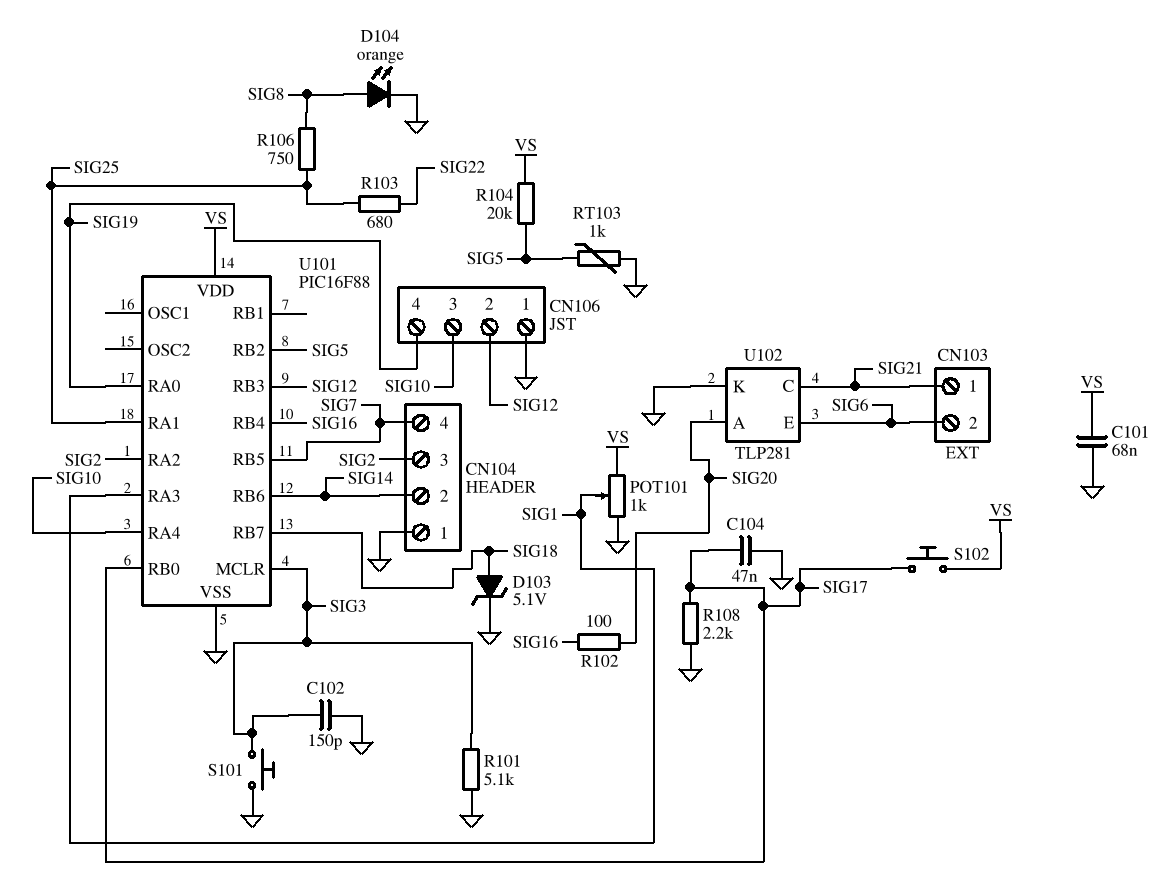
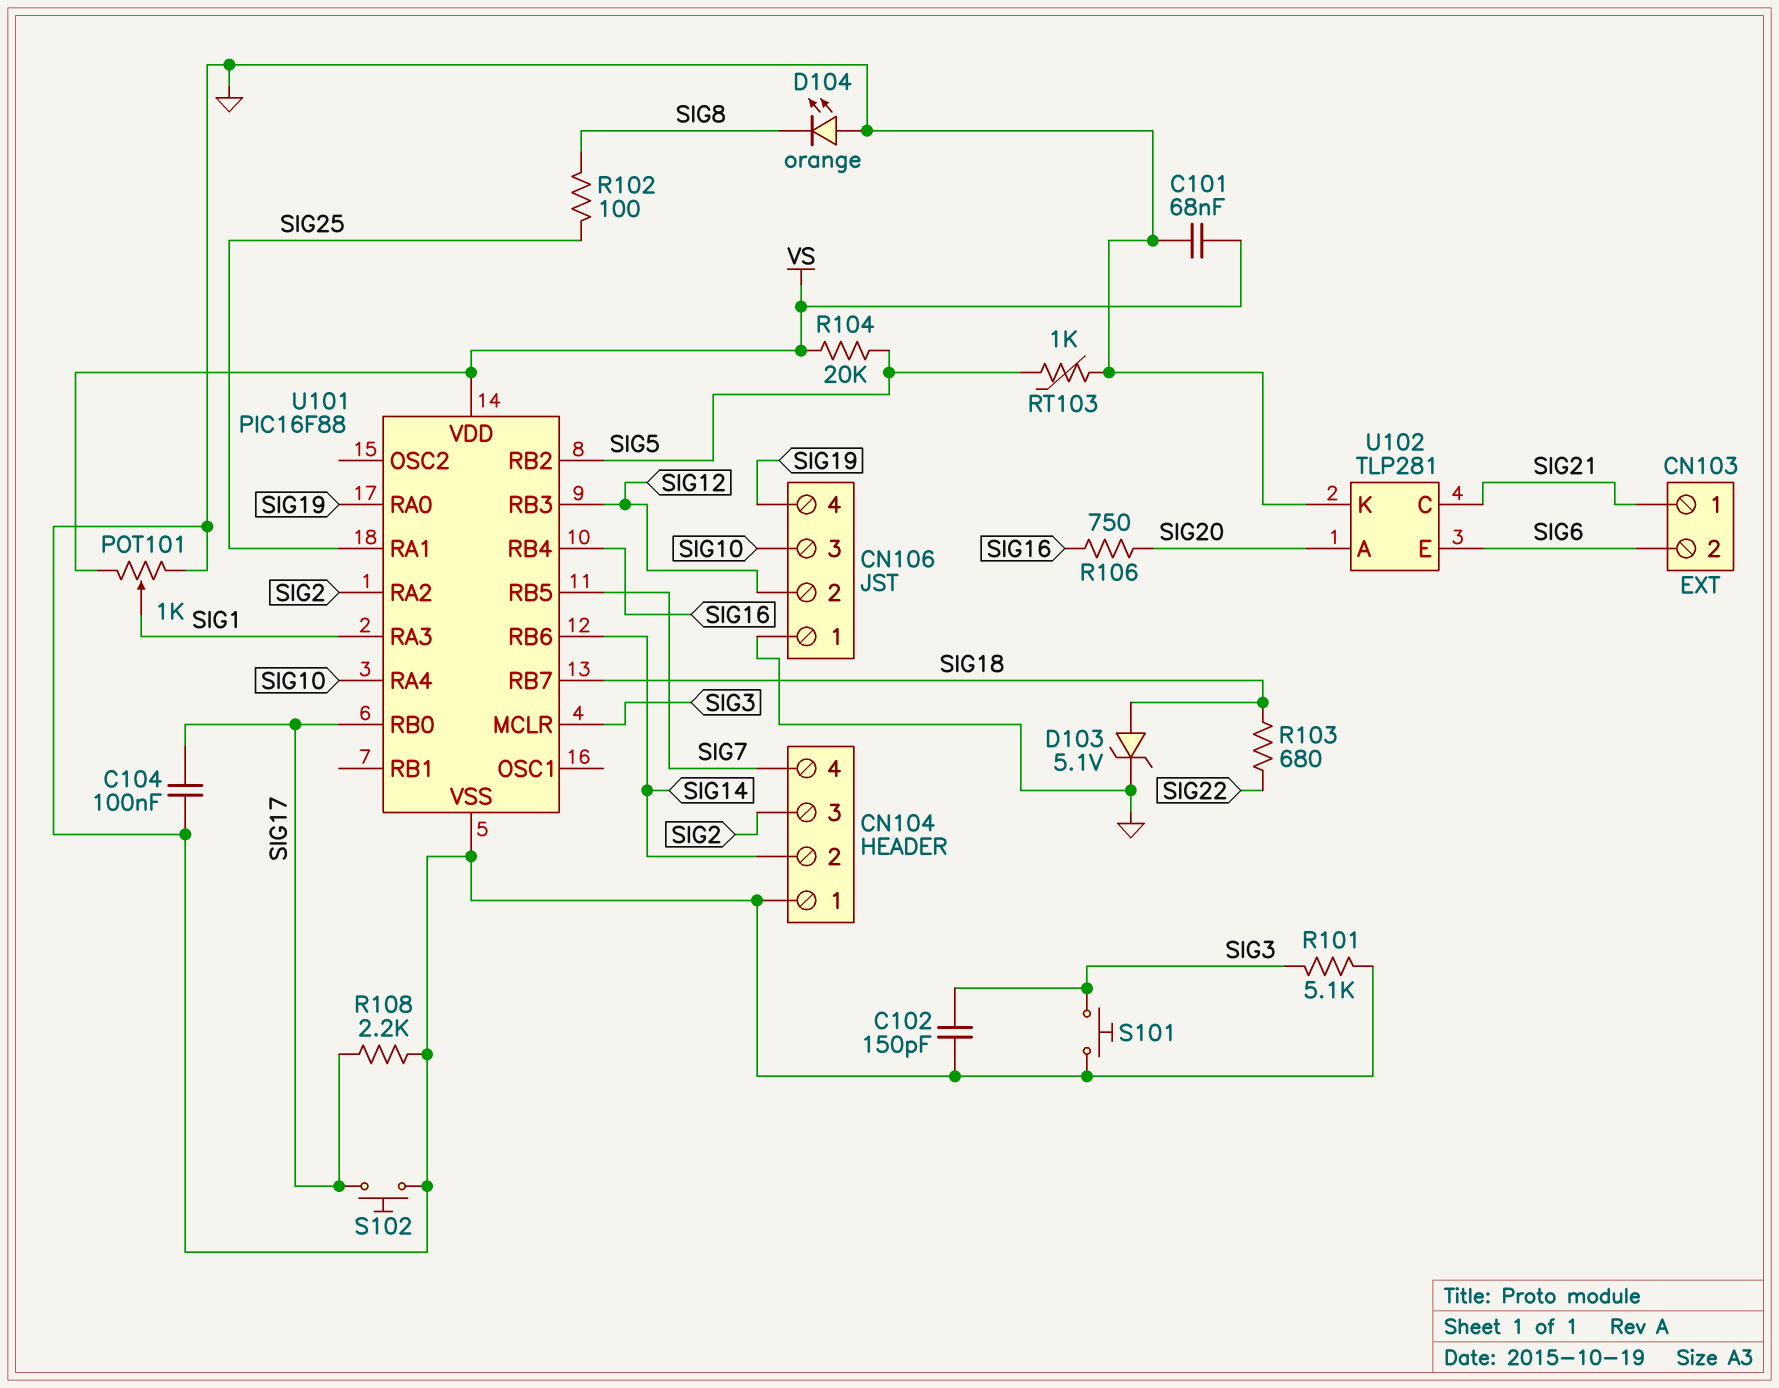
C104: 47nF (GND, SIG17) -> 100nF (GND, SIG17)
D104: LED orange (A SIG8, K GND) -> LED orange (A GND, K SIG8)
R102: 100 (SIG16, SIG20) -> 100 (SIG8, SIG25)
R103: 680 (SIG22, SIG25) -> 680 (SIG18, SIG22)
R106: 750 (SIG8, SIG25) -> 750 (SIG16, SIG20)
S102: button (SIG17, VS) -> button (GND, SIG17)

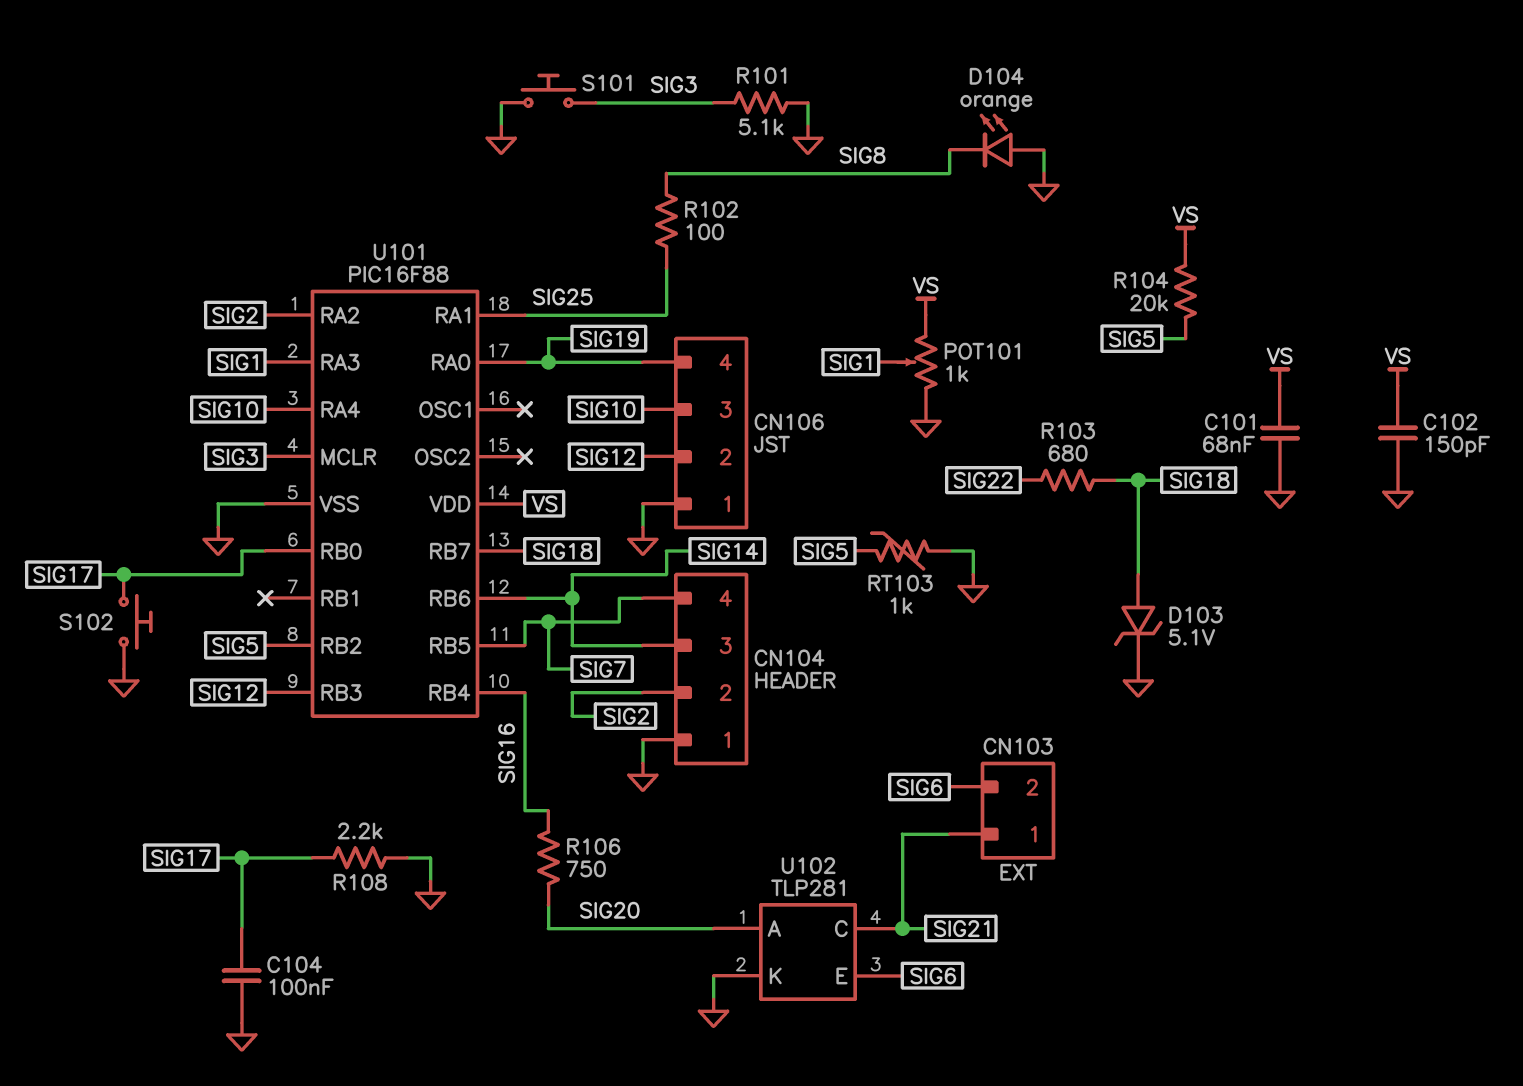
C102: 150pF (GND, SIG3) -> 150pF (GND, VS)
CN104 pin 2: SIG14 -> SIG2
CN104 pin 3: SIG2 -> SIG14

